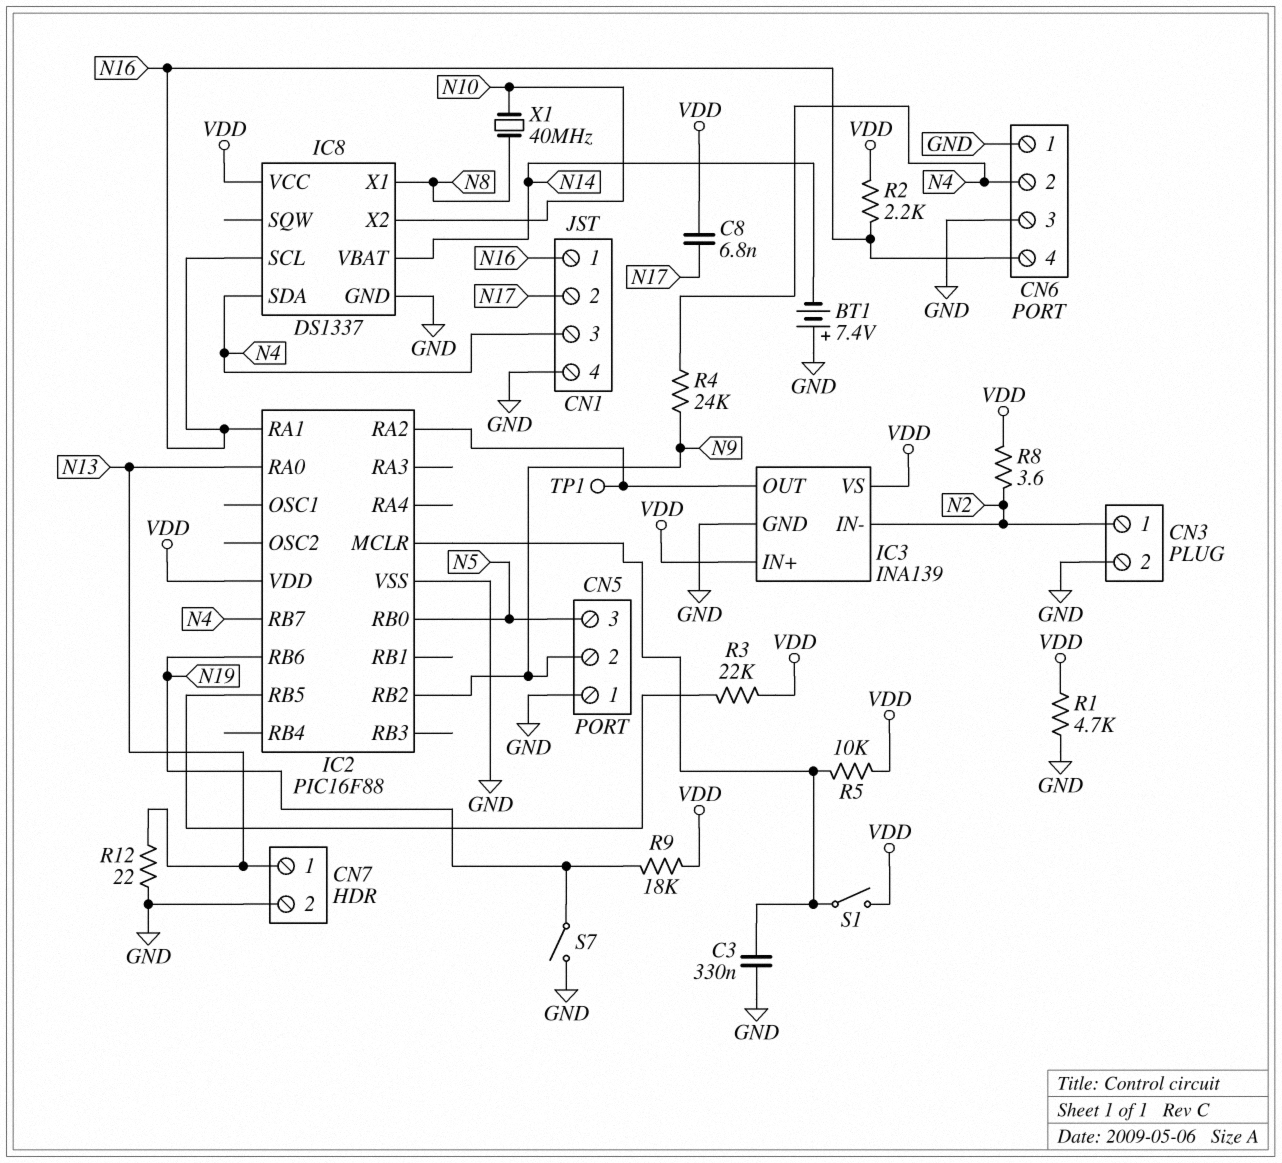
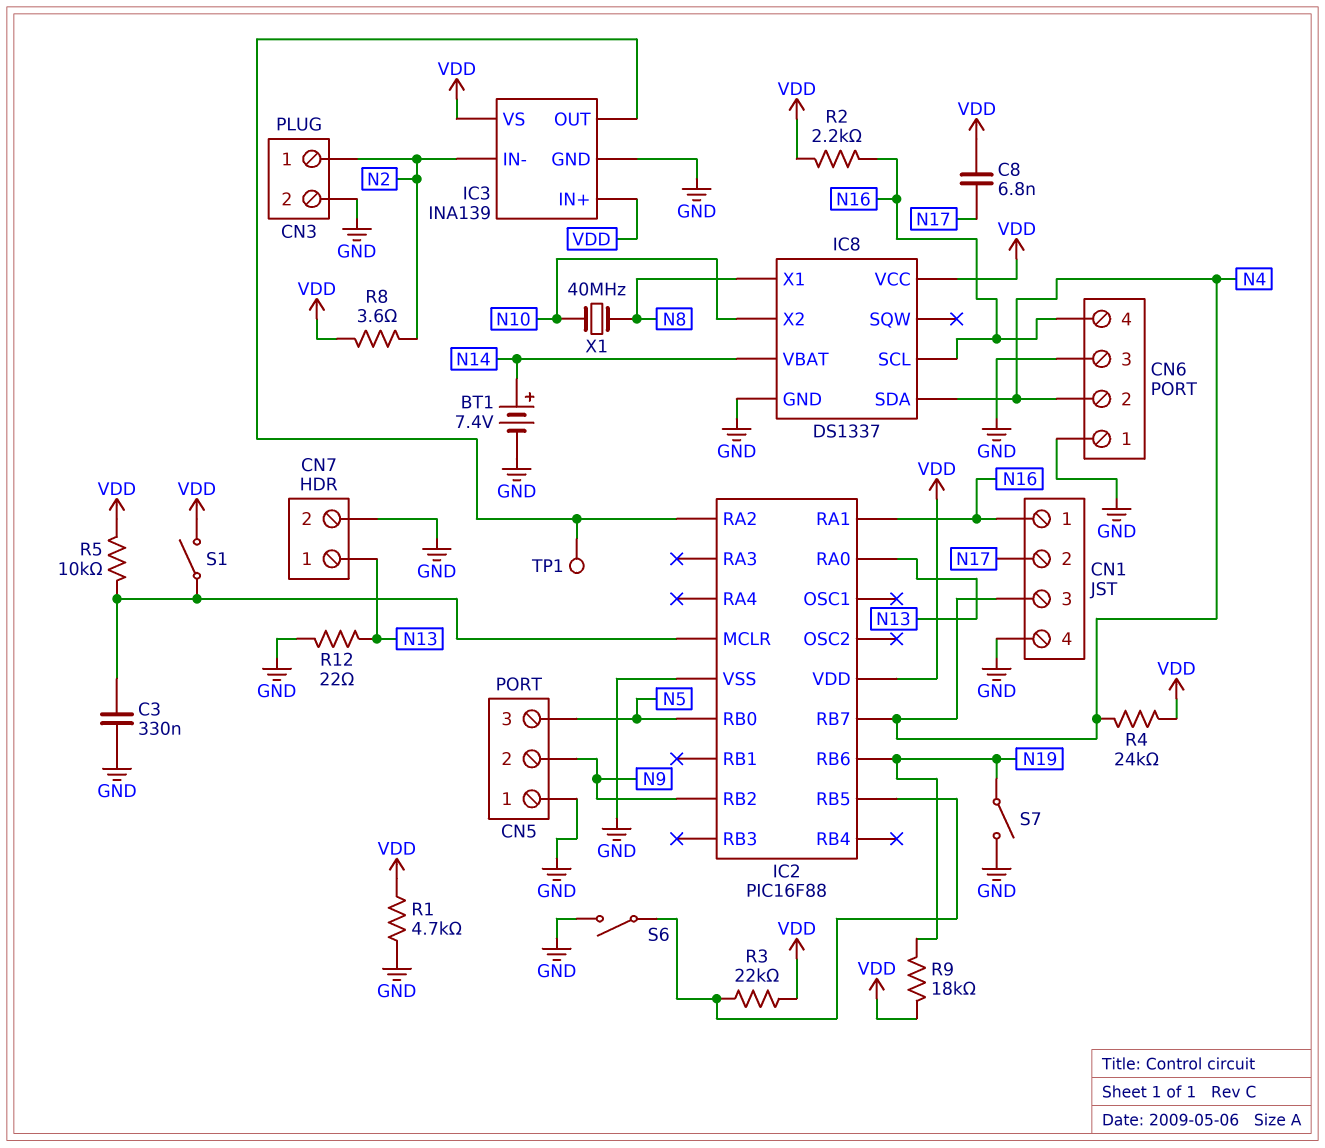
BT1: 7.4V (plus GND, minus N14) -> 7.4V (plus N14, minus GND)
R4: 24k (N4, N9) -> 24k (N4, VDD)
S6: none -> switch (GND, IC2/RB5)

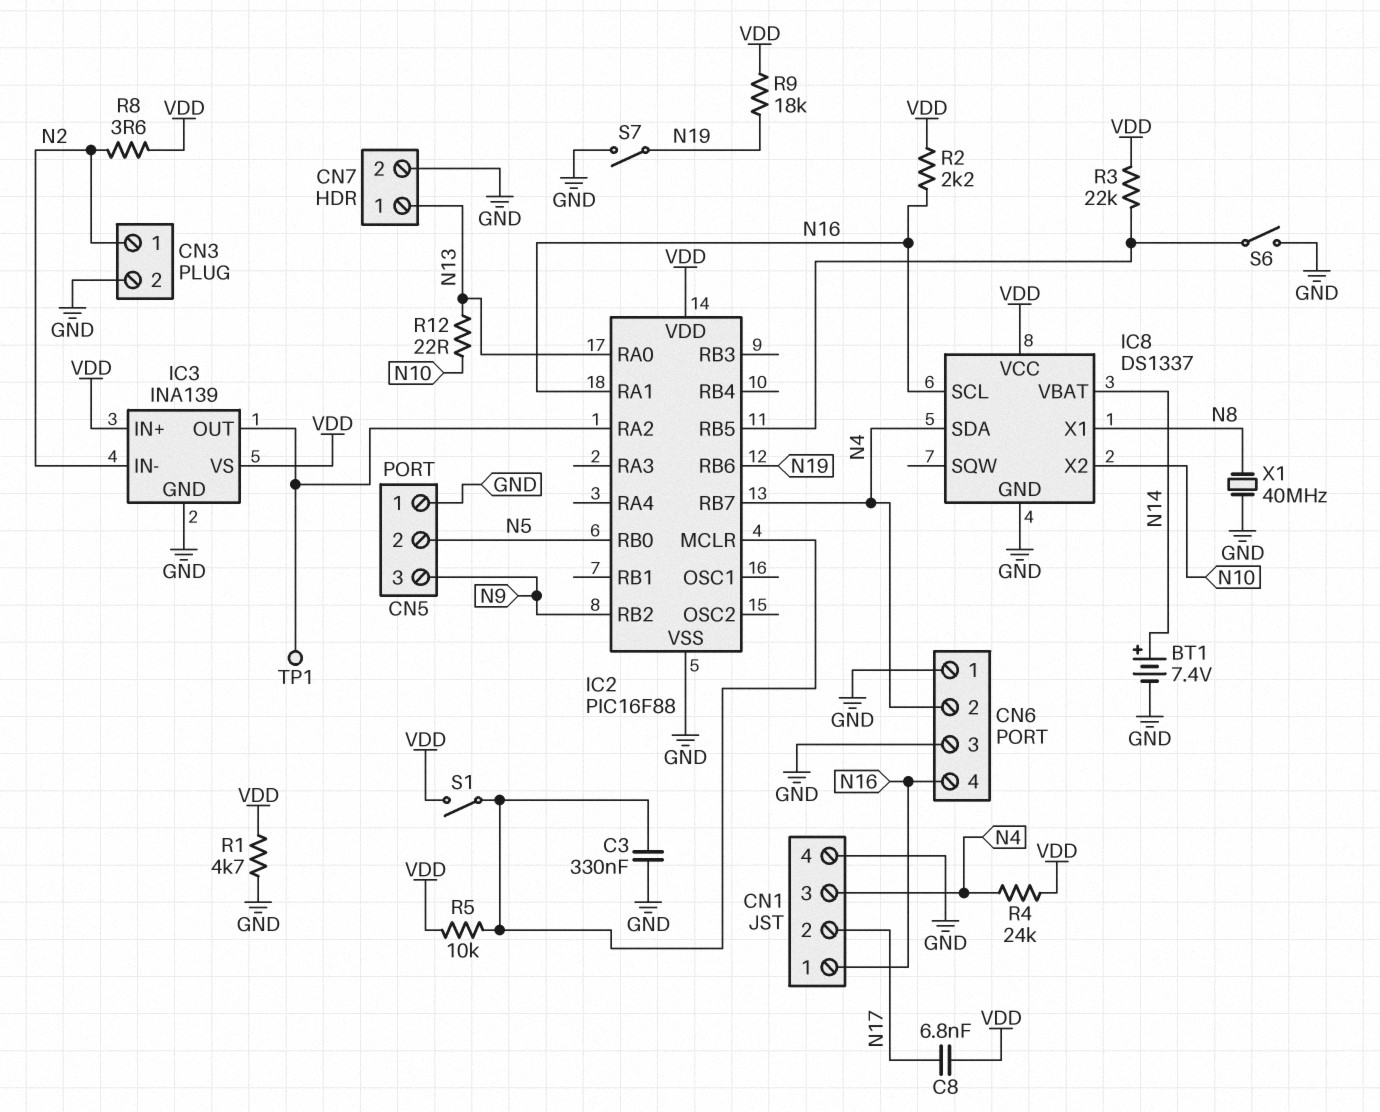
CN5 pin 2: N9 -> N5
CN5 pin 3: N5 -> N9
R12: 22 (GND, N13) -> 22 (N10, N13)
X1: 40MHz (N8, N10) -> 40MHz (GND, N8)

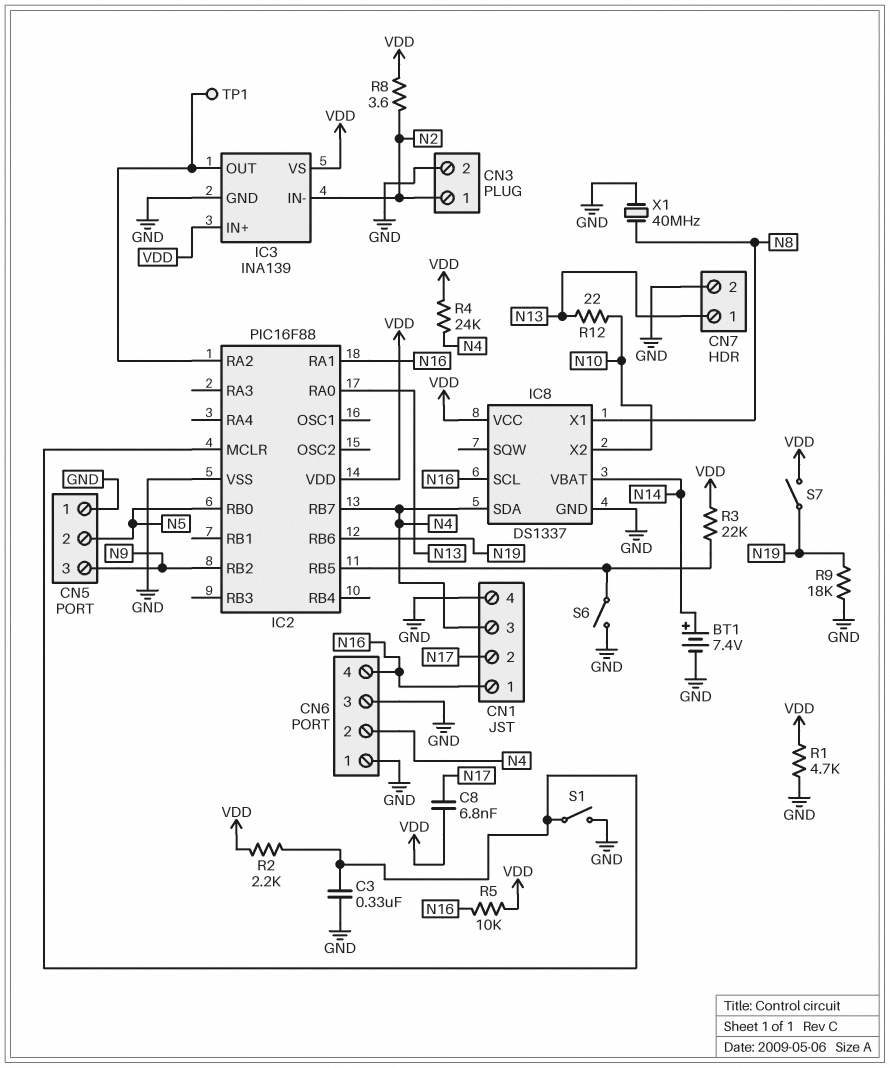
R2: 2.2k (N16, VDD) -> 2.2k (IC2/MCLR, VDD)
R5: 10k (IC2/MCLR, VDD) -> 10k (N16, VDD)
R9: 18k (N19, VDD) -> 18k (GND, N19)
S1: switch (IC2/MCLR, VDD) -> switch (GND, IC2/MCLR)
S7: switch (GND, N19) -> switch (N19, VDD)

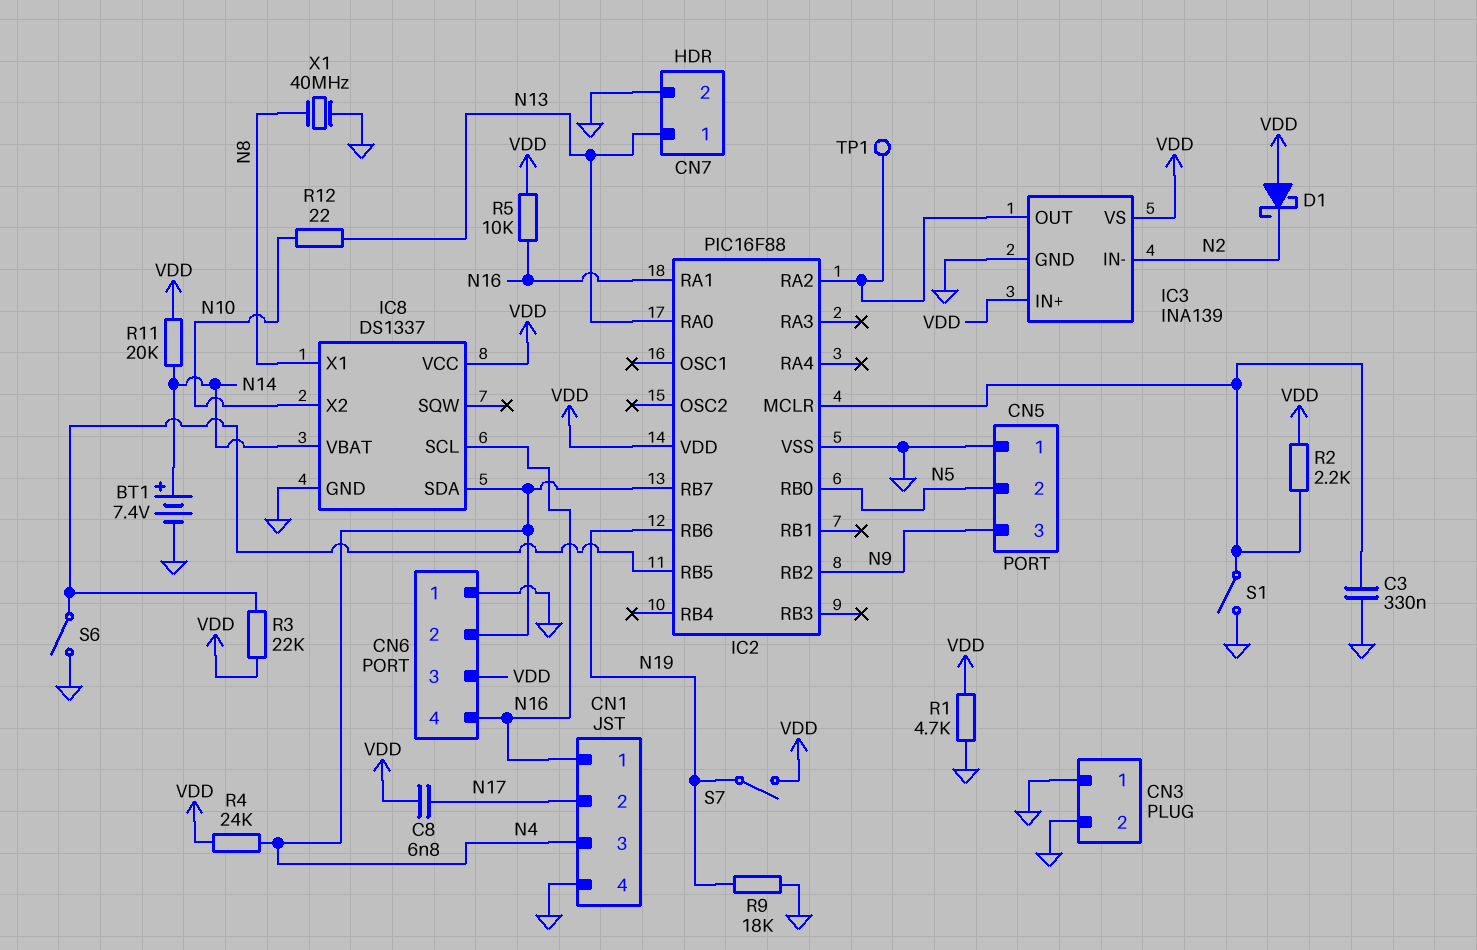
CN3 pin 1: N2 -> GND
CN6 pin 3: GND -> VDD
D1: none -> schottky (A VDD, K N2)
R8: 3.6 (N2, VDD) -> none
R11: none -> 20k (N14, VDD)

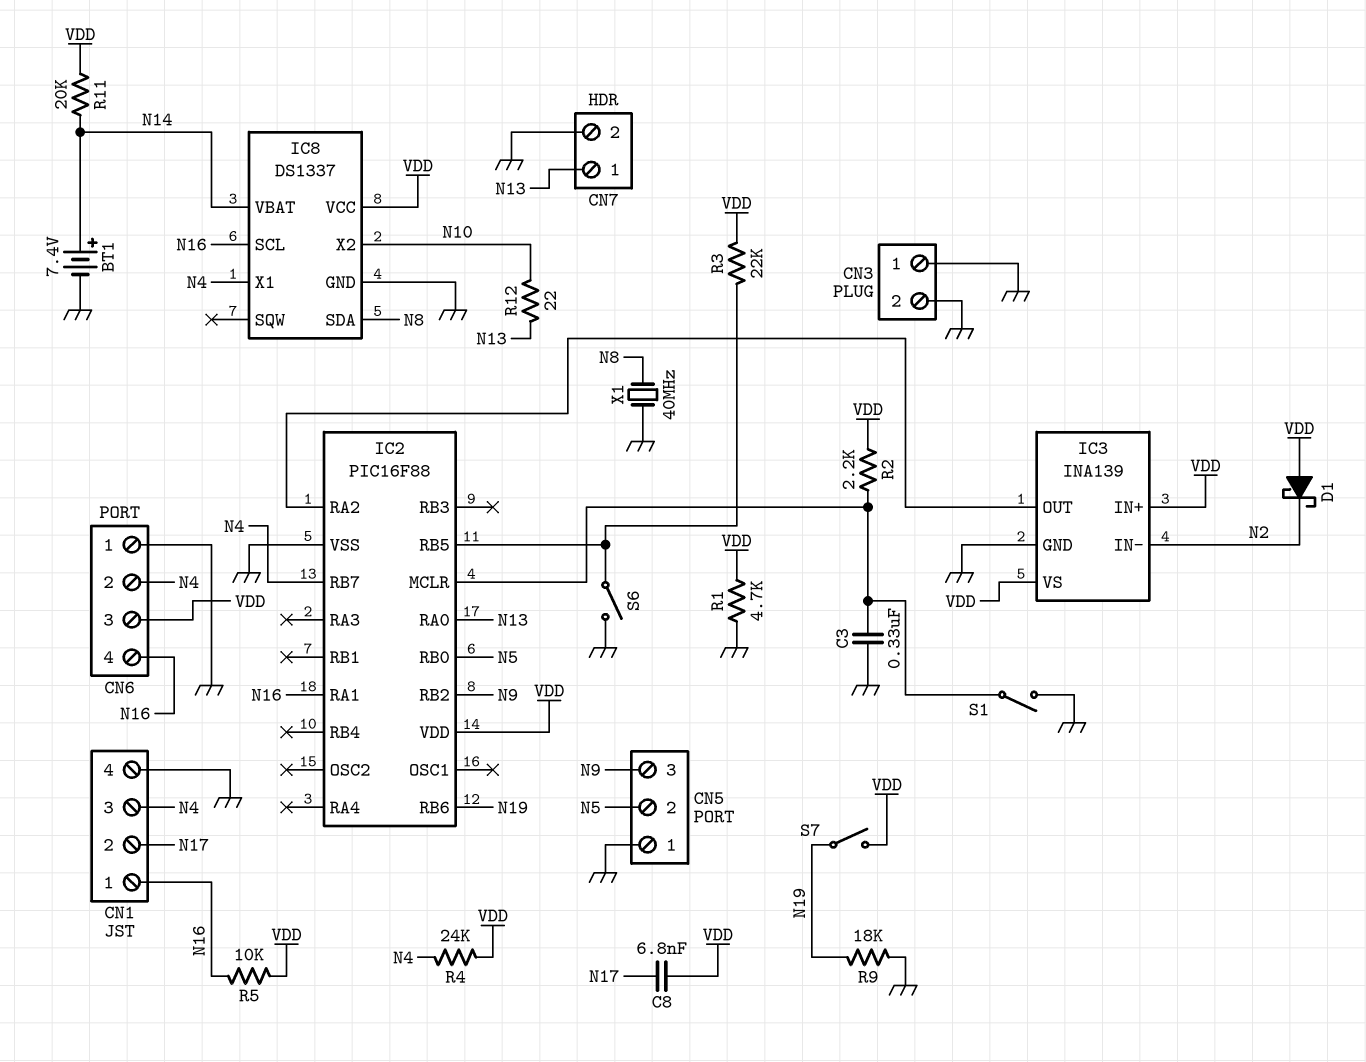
IC8 pin SDA: N4 -> N8
IC8 pin X1: N8 -> N4
TP1: test point (IC2/RA2) -> none

